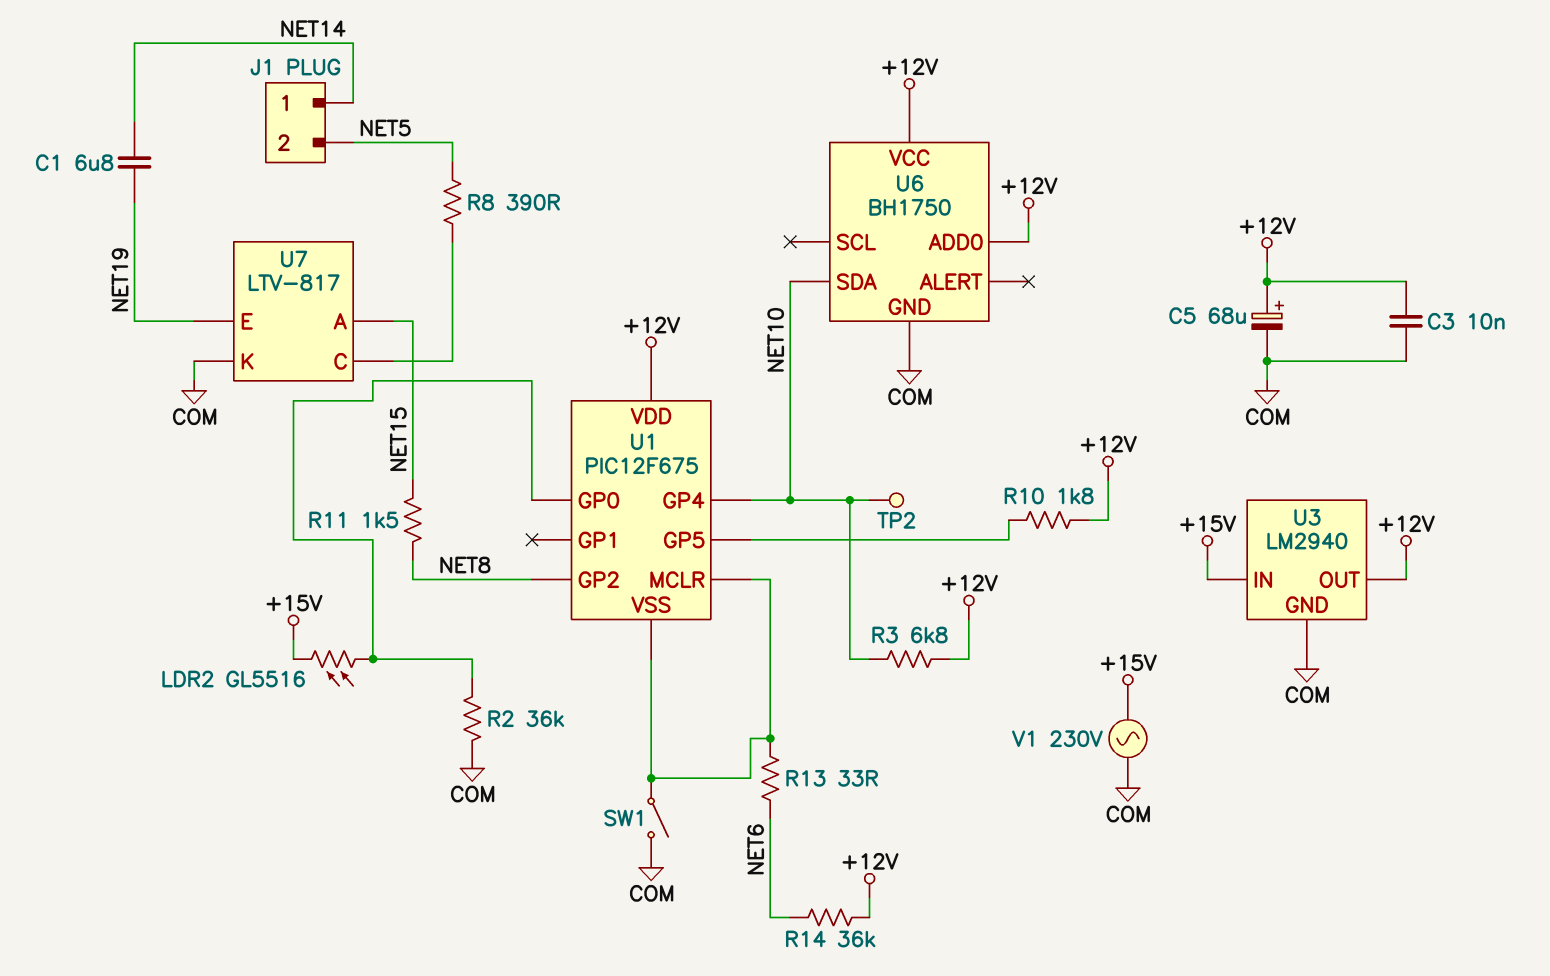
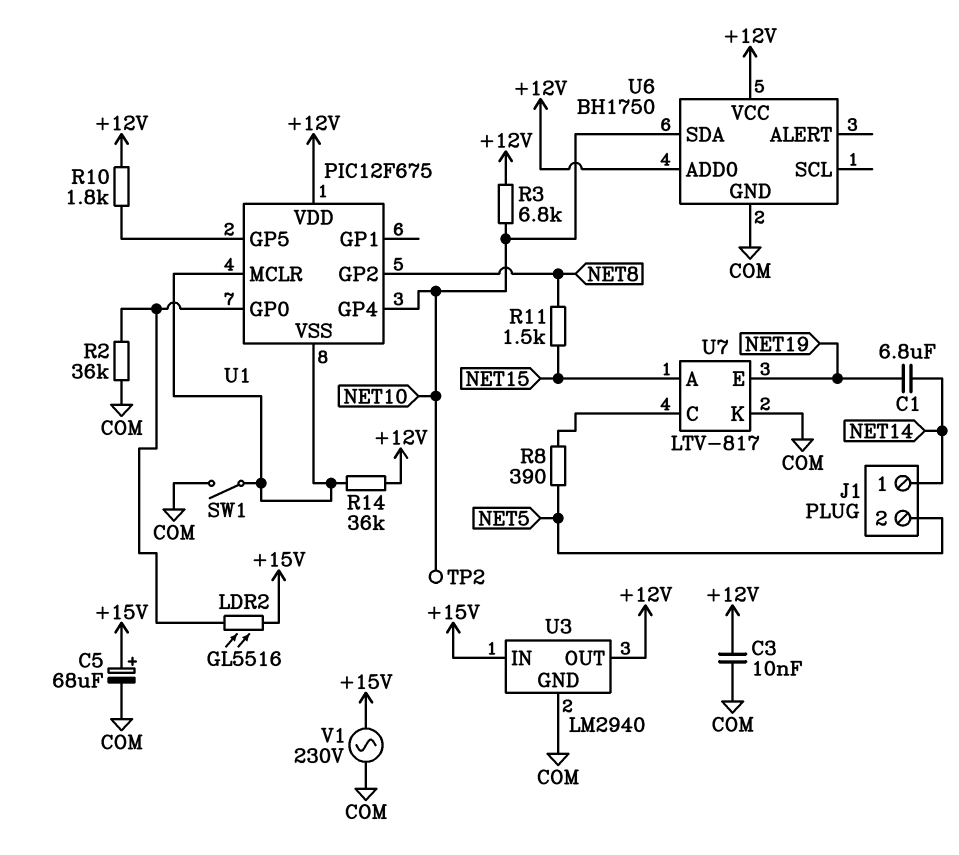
C5: 68uF (plus +12V, minus COM) -> 68uF (plus +15V, minus COM)
R13: 33 (NET6, U1/MCLR) -> none
R14: 36k (+12V, NET6) -> 36k (+12V, U1/MCLR)

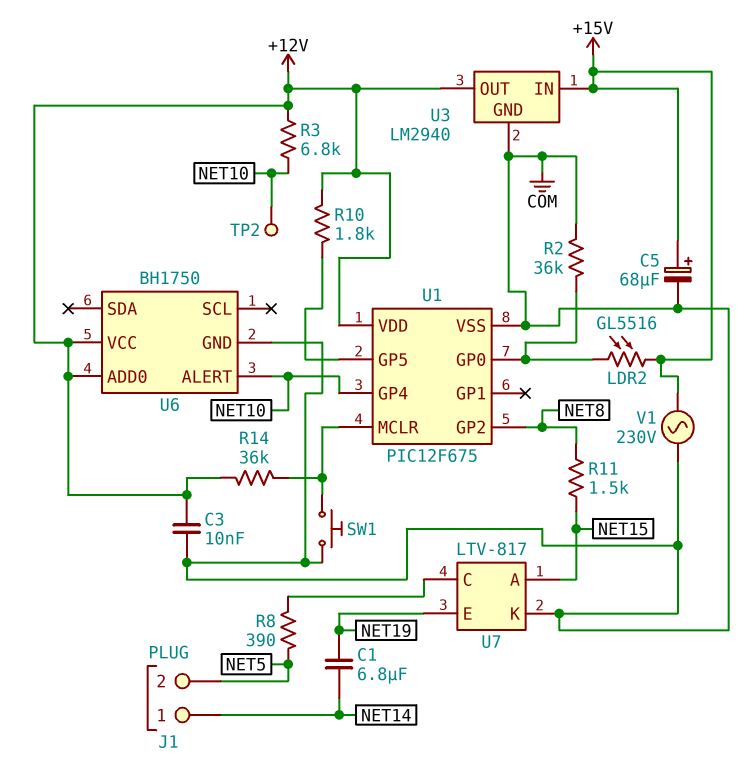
SW1: switch (COM, U1/MCLR) -> button (COM, U1/MCLR)
U1 pin VSS: U1/MCLR -> COM
U6 pin ALERT: none -> NET10
U6 pin SDA: NET10 -> none

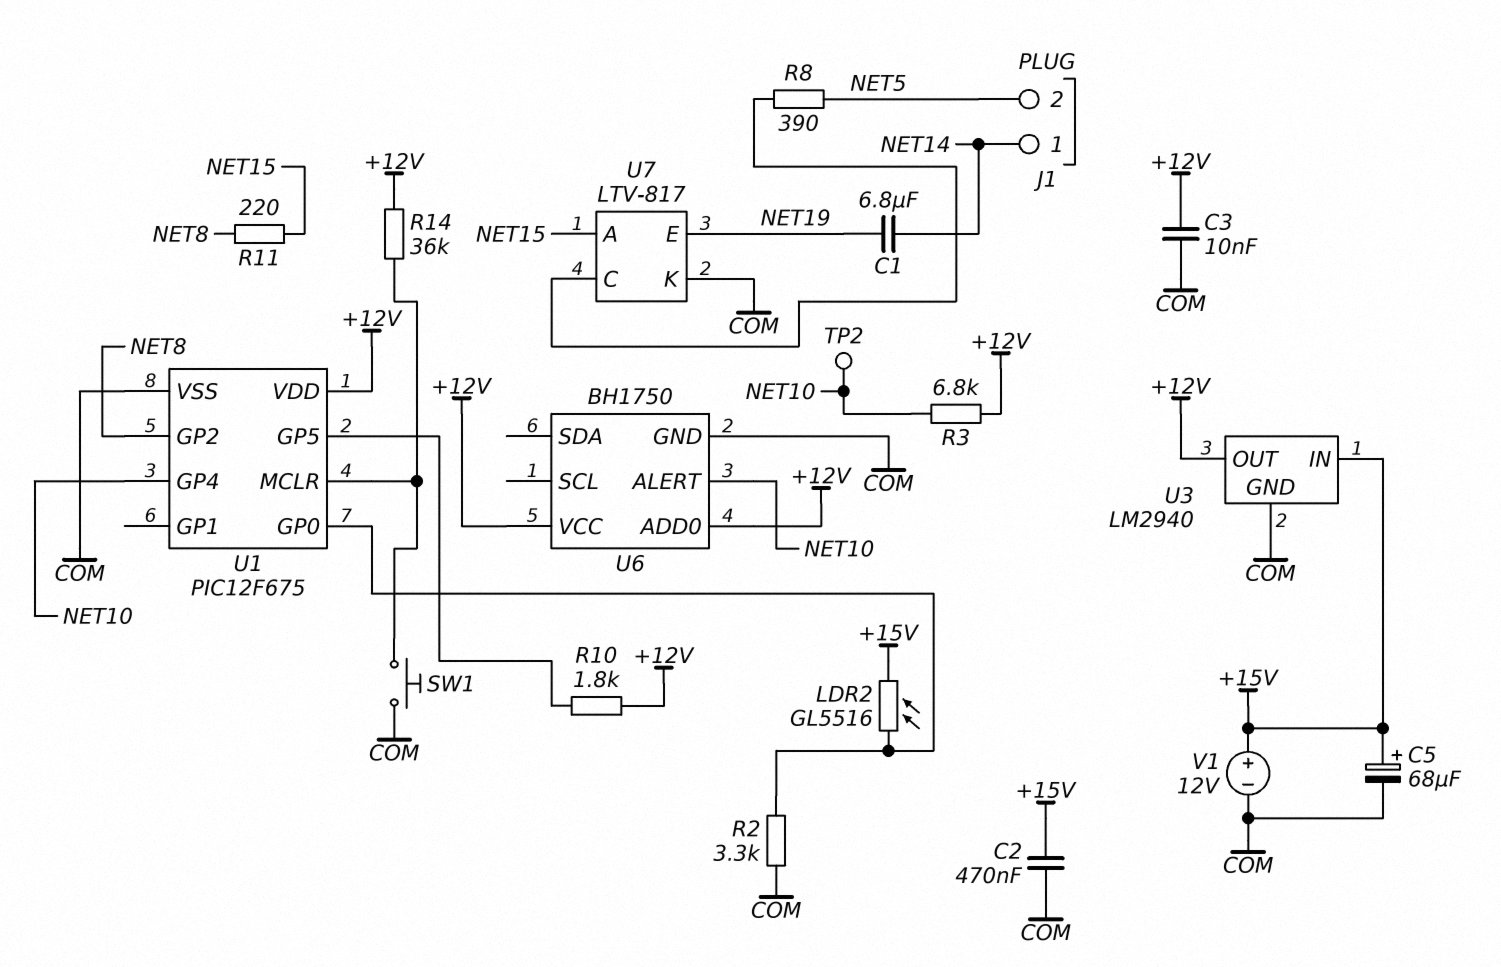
C2: none -> 470nF (+15V, COM)
R2: 36k (COM, U1/GP0) -> 3.3k (COM, U1/GP0)
R11: 1.5k (NET8, NET15) -> 220 (NET8, NET15)
V1: AC 230V (+15V, COM) -> 12V (plus +15V, minus COM)

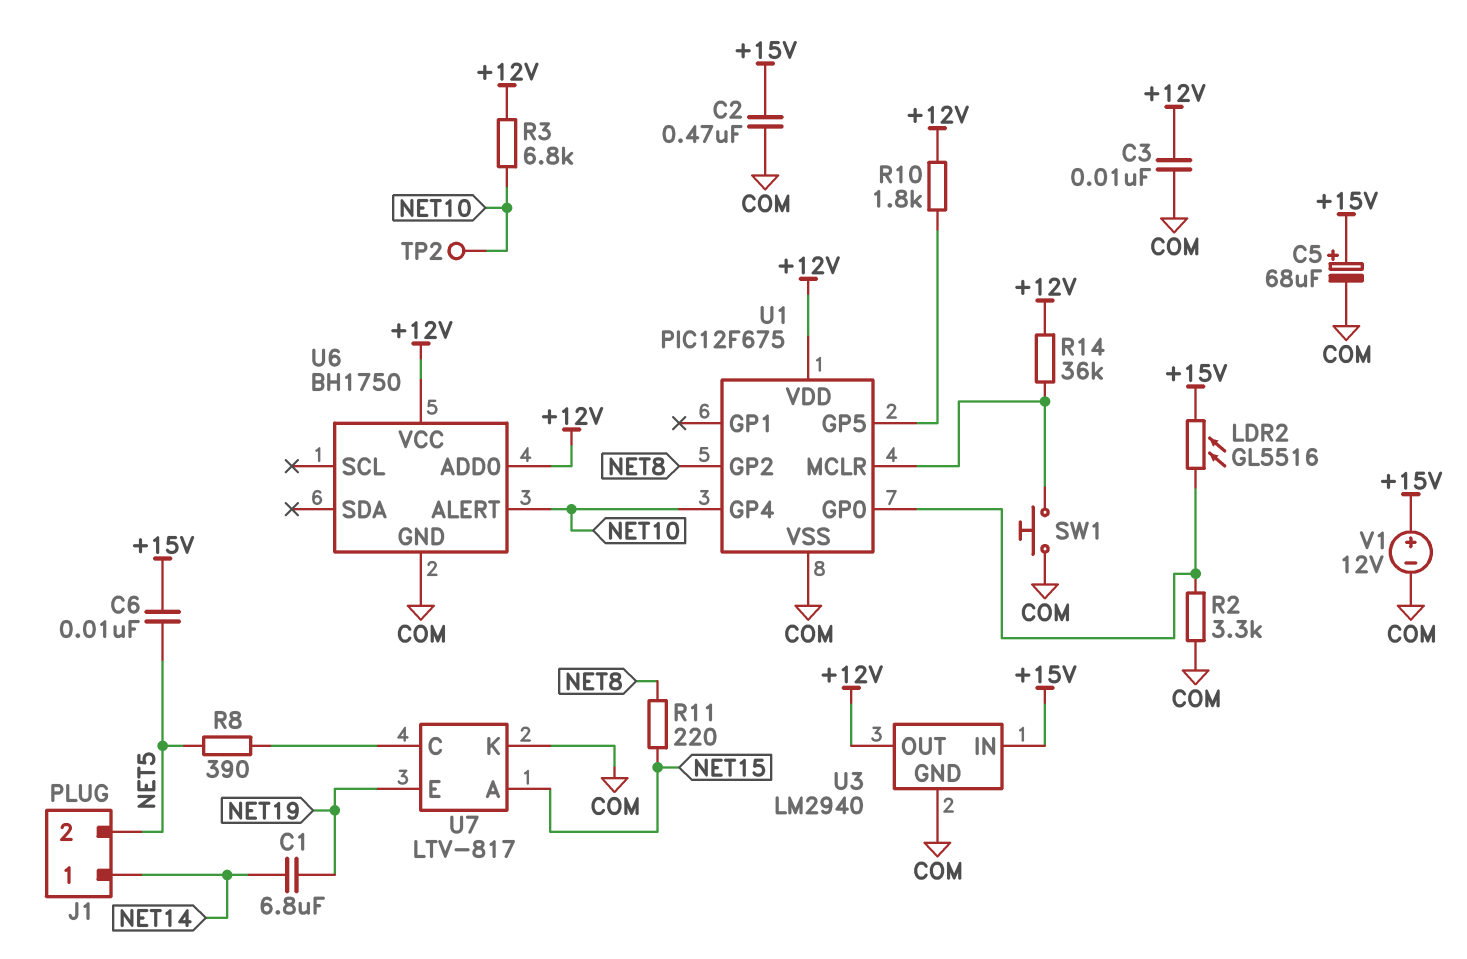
C6: none -> 10nF (+15V, NET5)

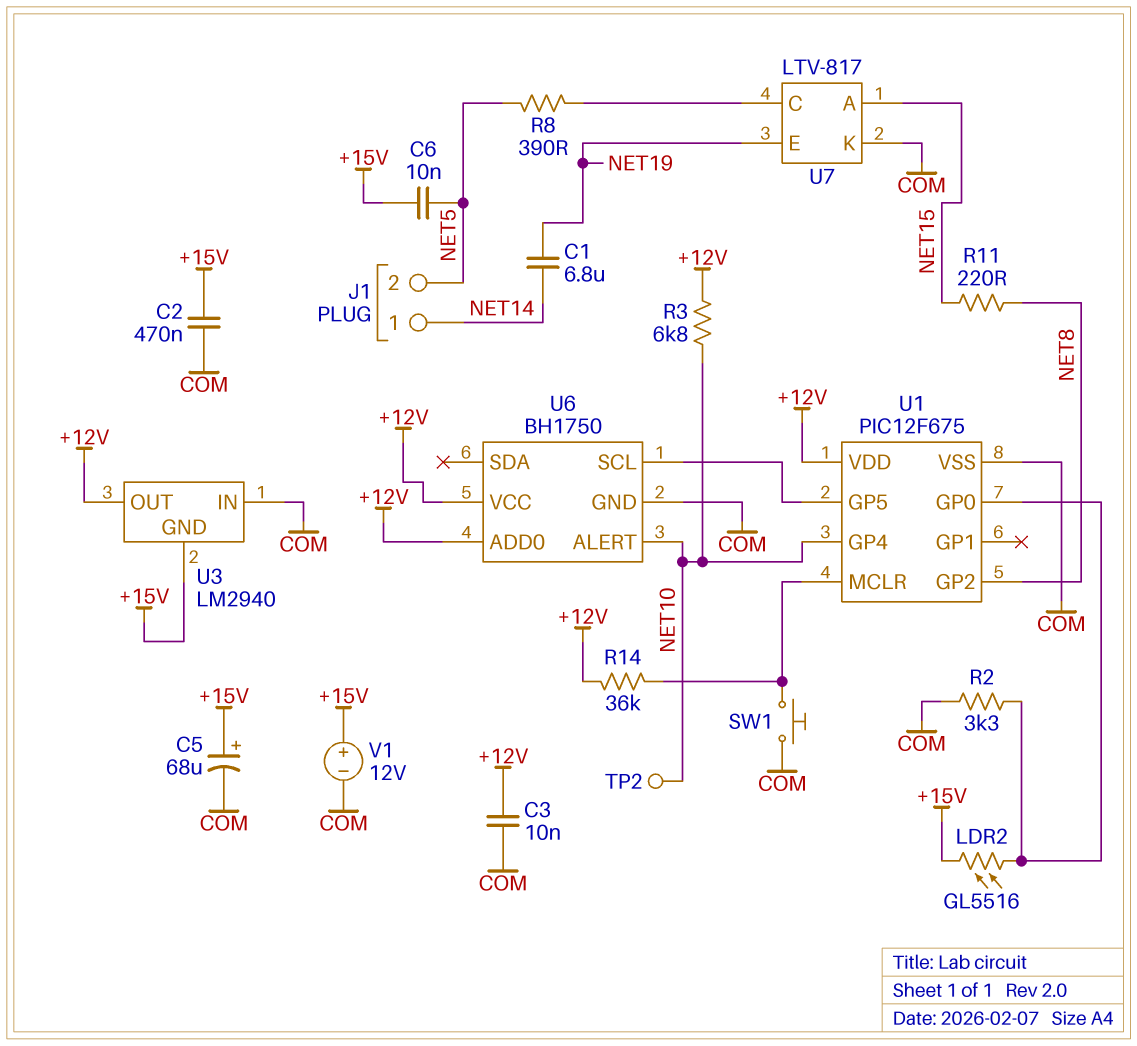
R10: 1.8k (+12V, U1/GP5) -> none
U3 pin GND: COM -> +15V
U3 pin IN: +15V -> COM
U6 pin SCL: none -> U1/GP5

